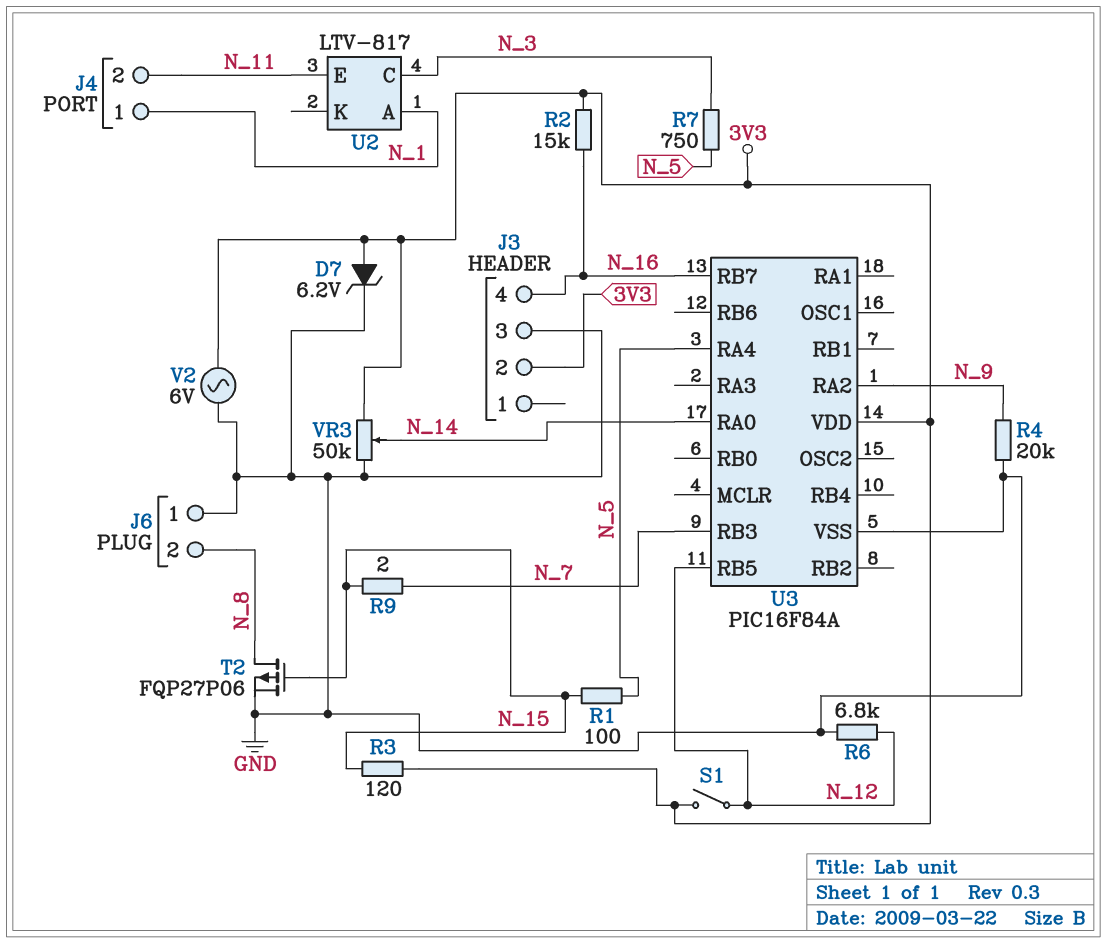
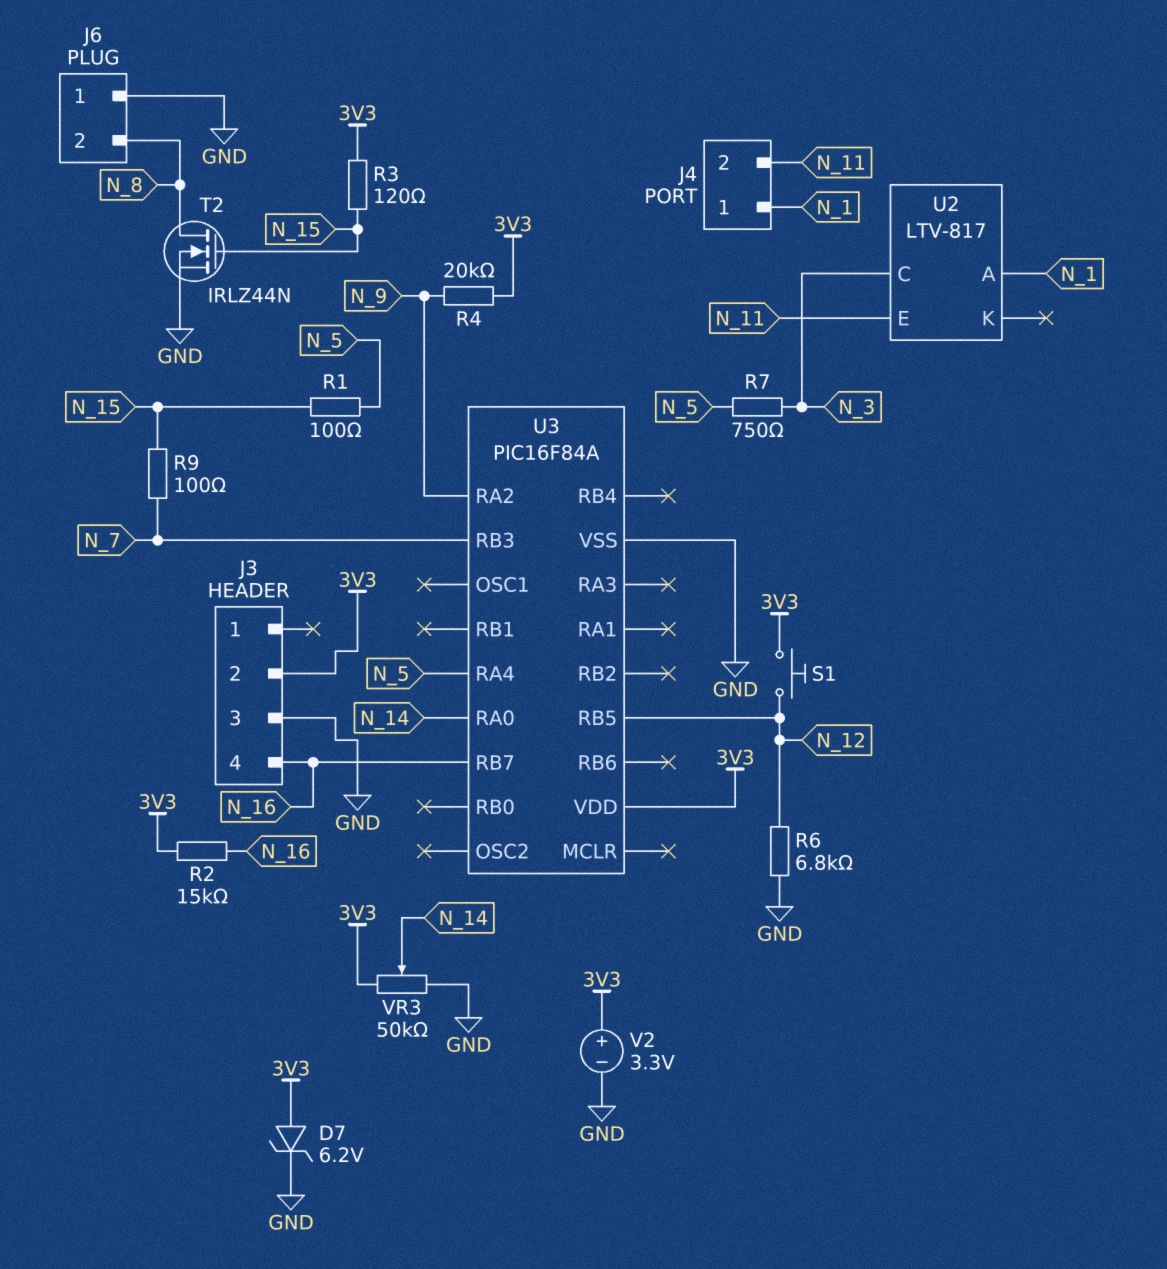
R4: 20k (GND, N_9) -> 20k (3V3, N_9)
R9: 2 (N_7, N_15) -> 100 (N_7, N_15)
S1: switch (3V3, N_12) -> button (3V3, N_12)
T2: PMOS FQP27P06 (G N_15, D N_8, S GND) -> NMOS IRLZ44N (G N_15, D N_8, S GND)
V2: AC 6V (3V3, GND) -> 3.3V (plus 3V3, minus GND)

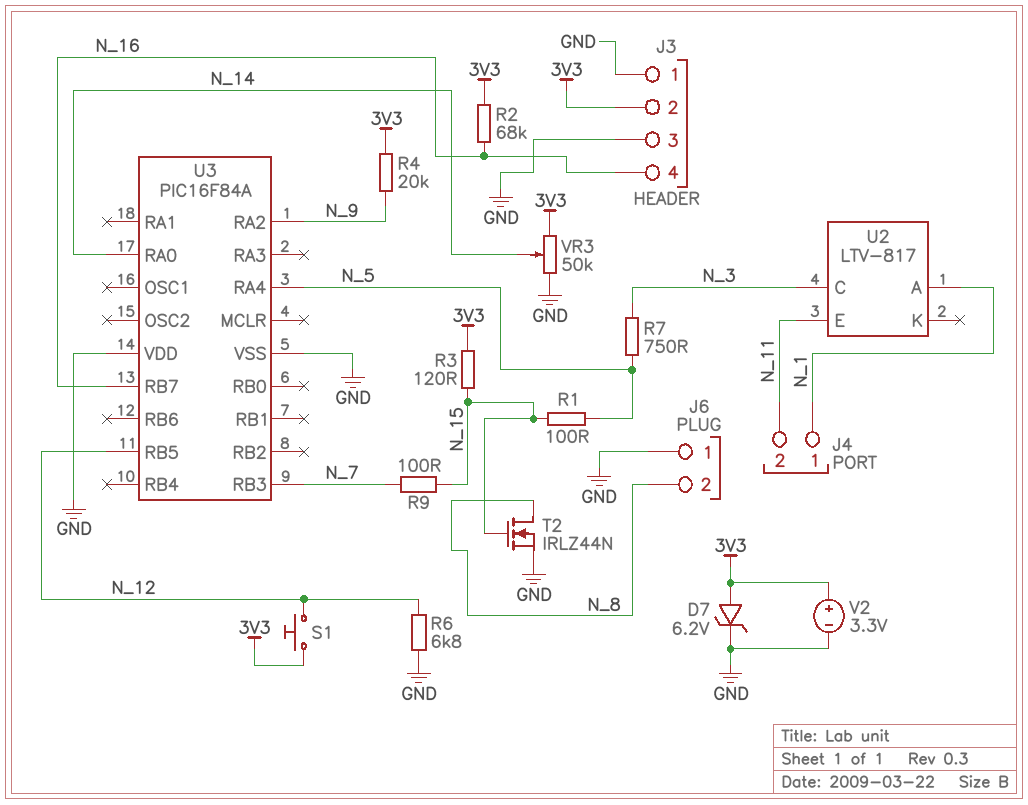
J3 pin 1: none -> GND
R2: 15k (3V3, N_16) -> 68k (3V3, N_16)
U3 pin VDD: 3V3 -> GND

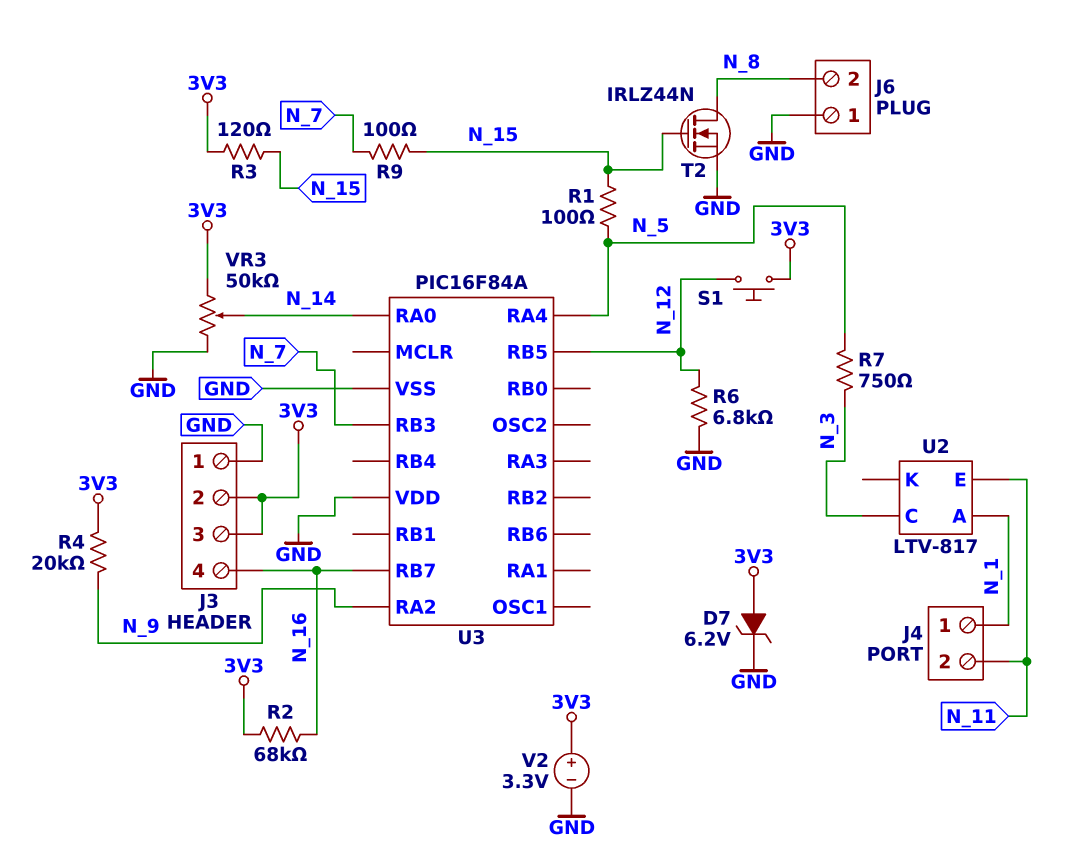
J3 pin 3: GND -> 3V3

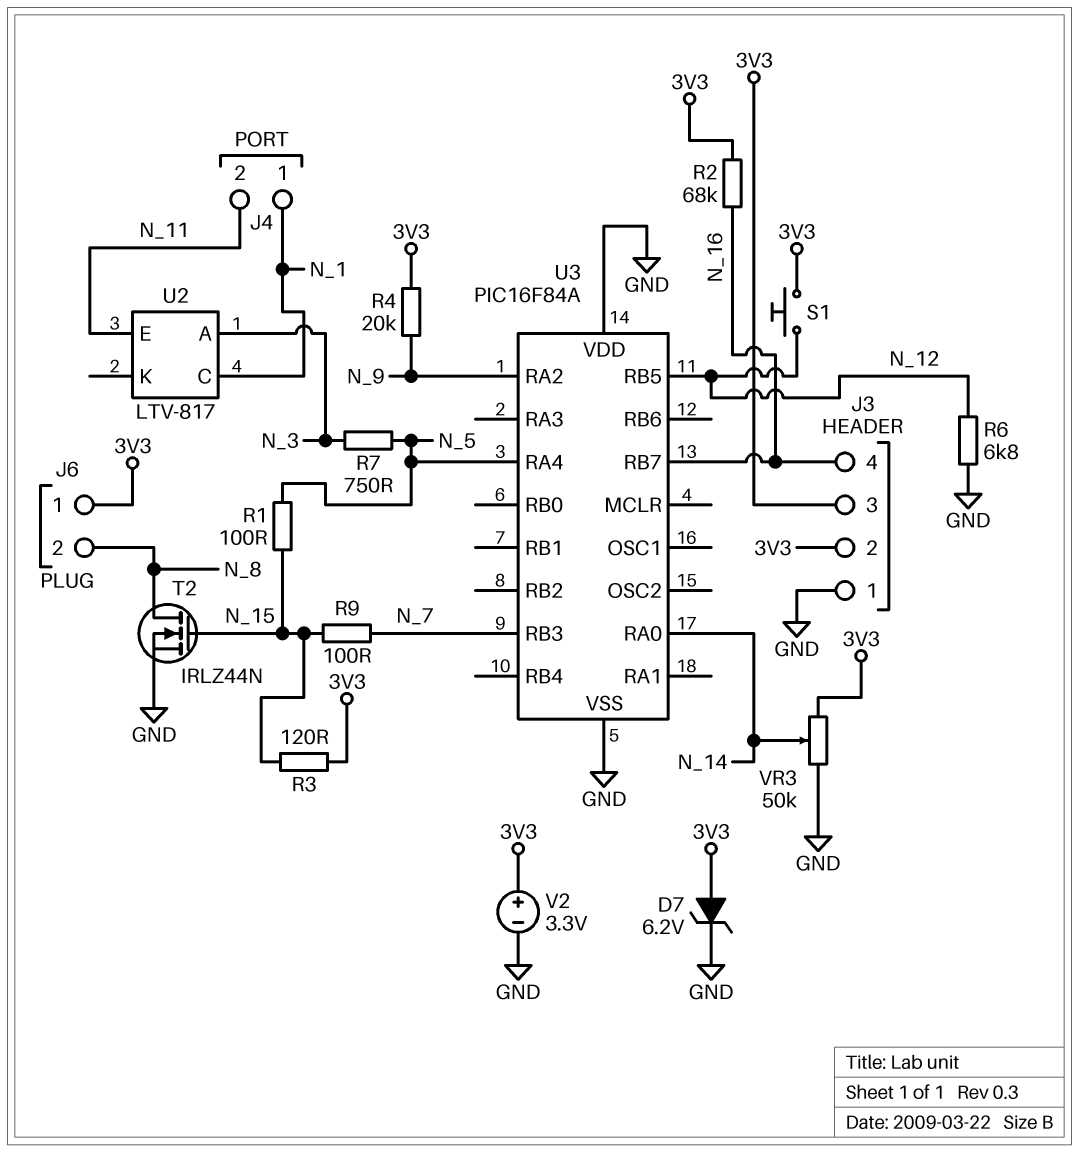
J6 pin 1: GND -> 3V3
U2 pin A: N_1 -> N_3
U2 pin C: N_3 -> N_1

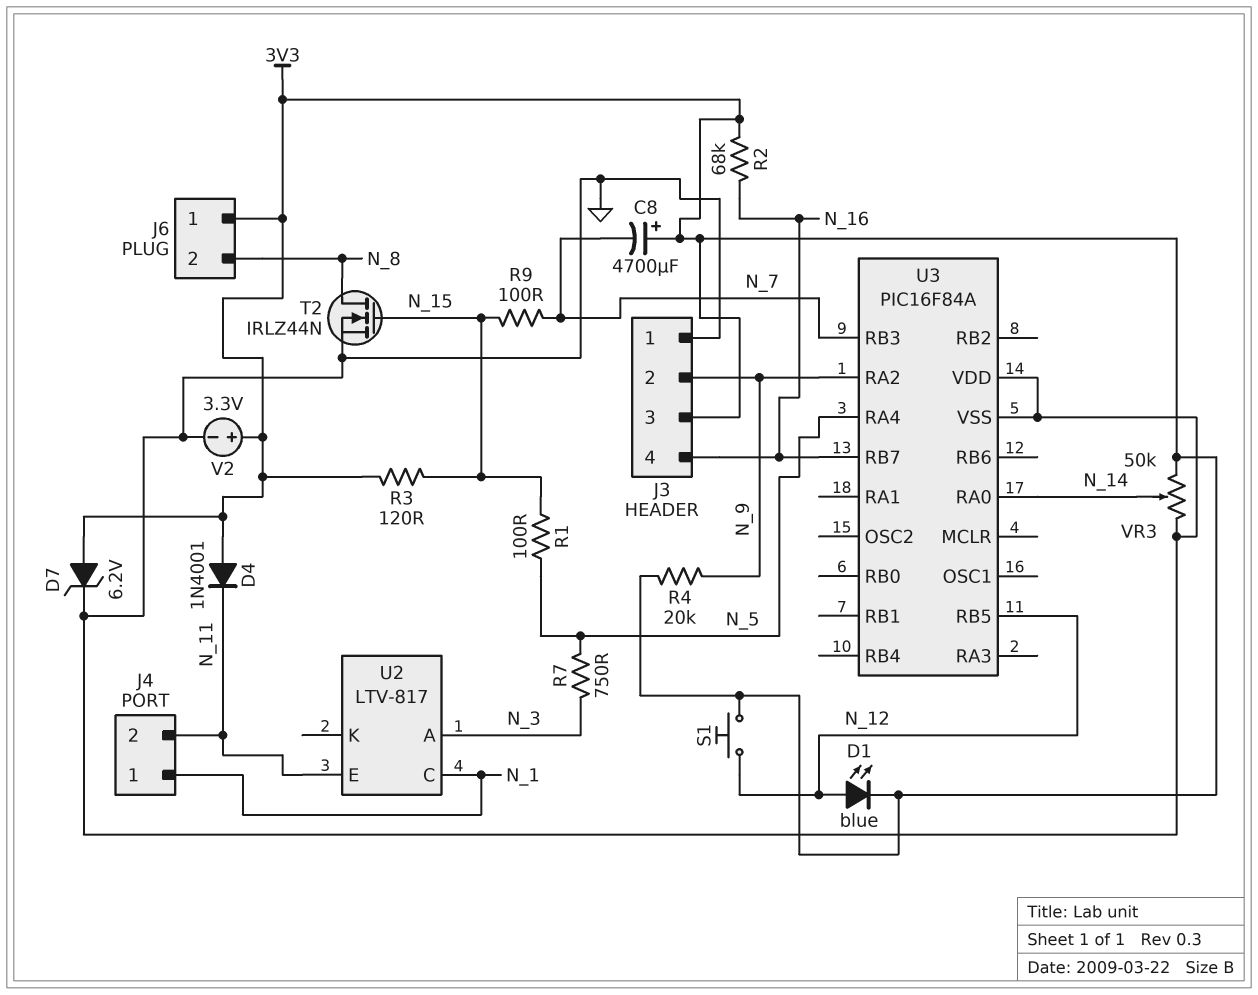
C8: none -> 4700uF (plus 3V3, minus N_7)
D1: none -> LED blue (A N_12, K 3V3)
D4: none -> diode 1N4001 (A 3V3, K N_11)
J3 pin 2: 3V3 -> N_9
R6: 6.8k (GND, N_12) -> none

